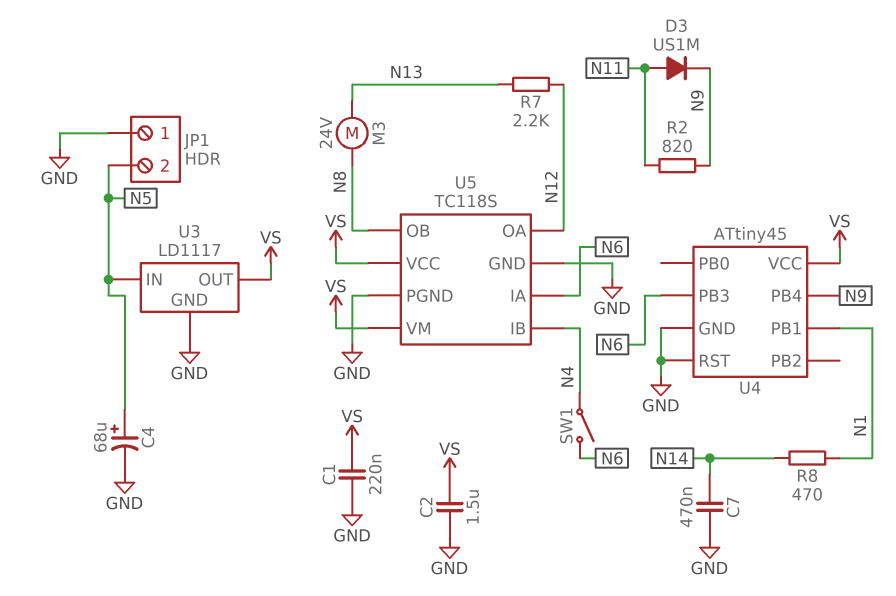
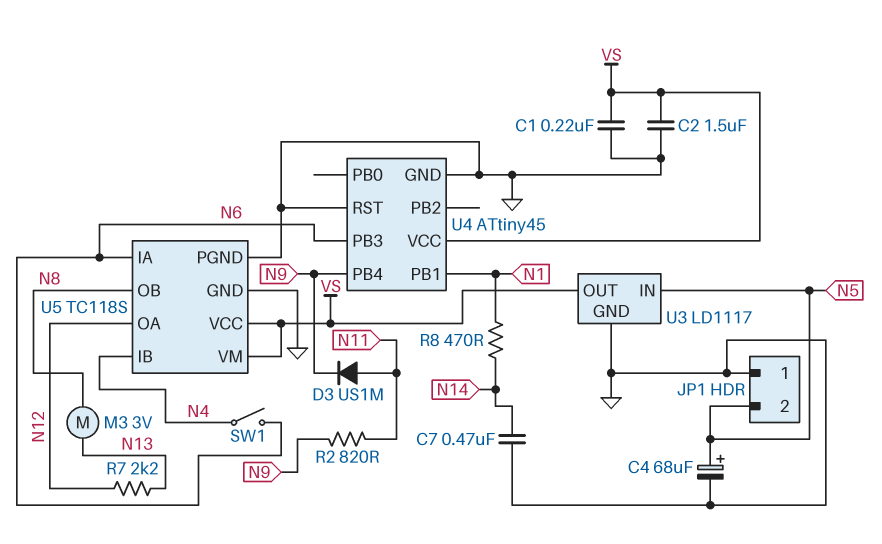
M3: motor 24V (N8, N13) -> motor 3V (N8, N13)

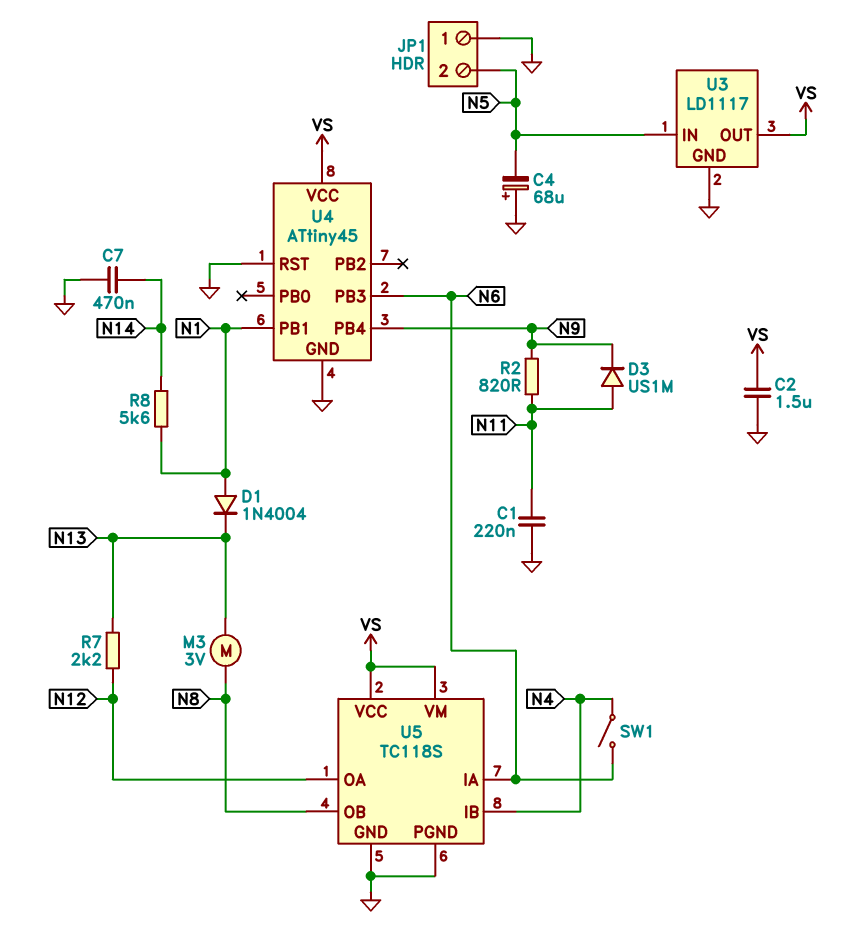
C1: 220nF (GND, VS) -> 220nF (GND, N11)
C4: 68uF (plus N5, minus GND) -> 68uF (plus GND, minus N5)
D1: none -> diode 1N4004 (A N1, K N13)
R8: 470 (N1, N14) -> 5.6k (N1, N14)

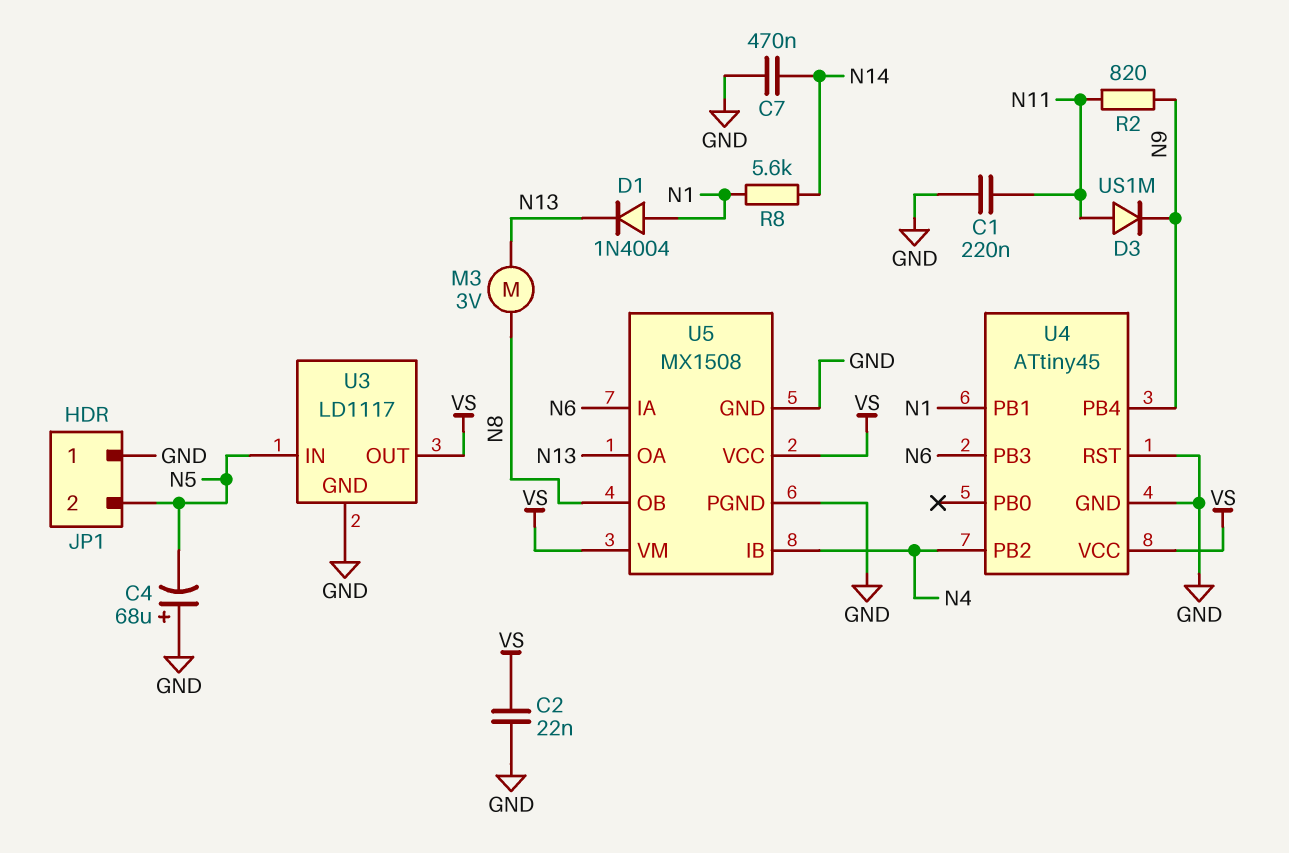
C2: 1.5uF (GND, VS) -> 22nF (GND, VS)
R7: 2.2k (N12, N13) -> none
SW1: switch (N4, N6) -> none
U4 pin PB2: none -> N4
U5: TC118S -> MX1508
U5 pin OA: N12 -> N13

